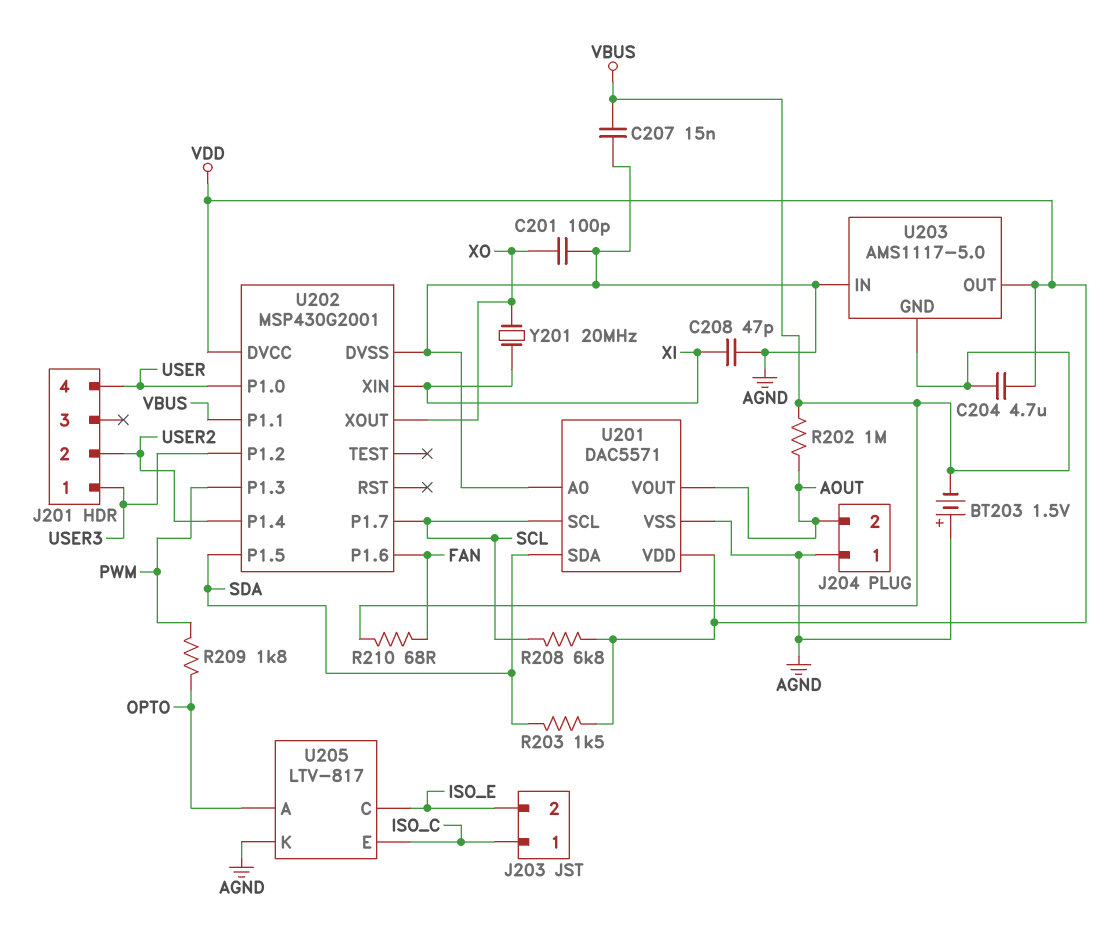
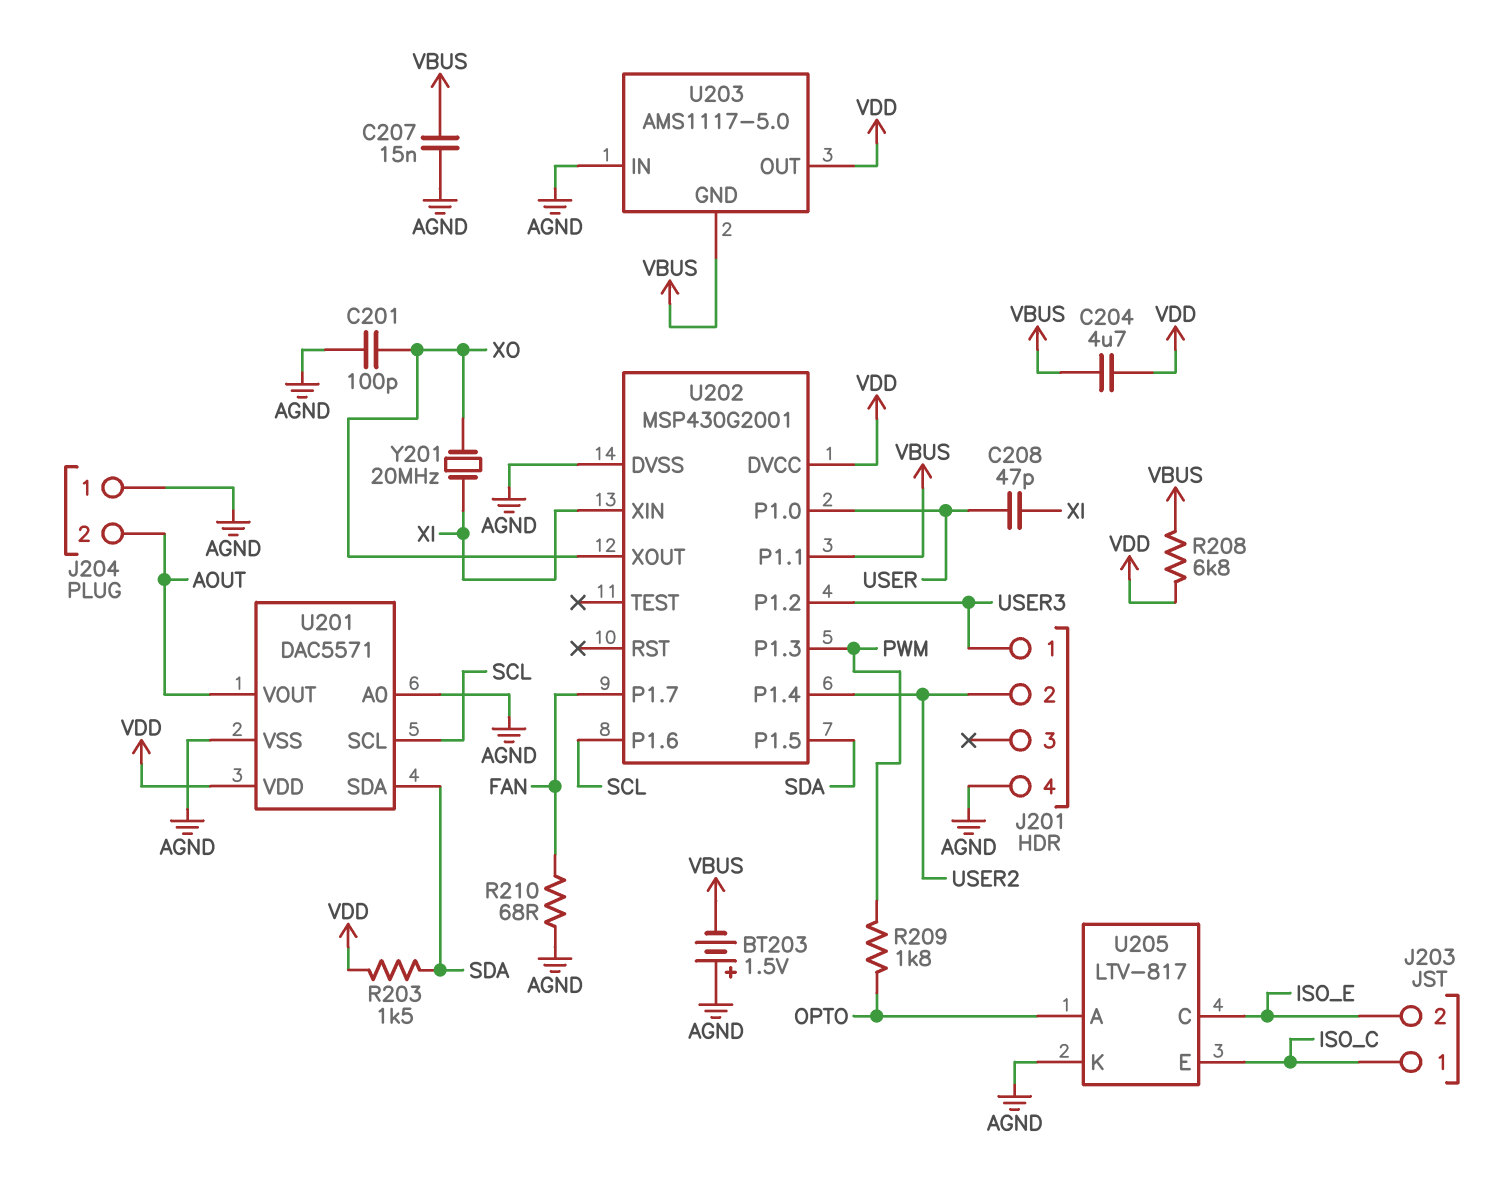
C208: 47pF (AGND, XI) -> 47pF (USER, XI)
J201 pin 4: USER -> AGND
R202: 1M (AOUT, VBUS) -> none
R208: 6.8k (SCL, VDD) -> 6.8k (VBUS, VDD)
R210: 68 (FAN, VBUS) -> 68 (AGND, FAN)
U202 pin P1.6: FAN -> SCL
U202 pin P1.7: SCL -> FAN

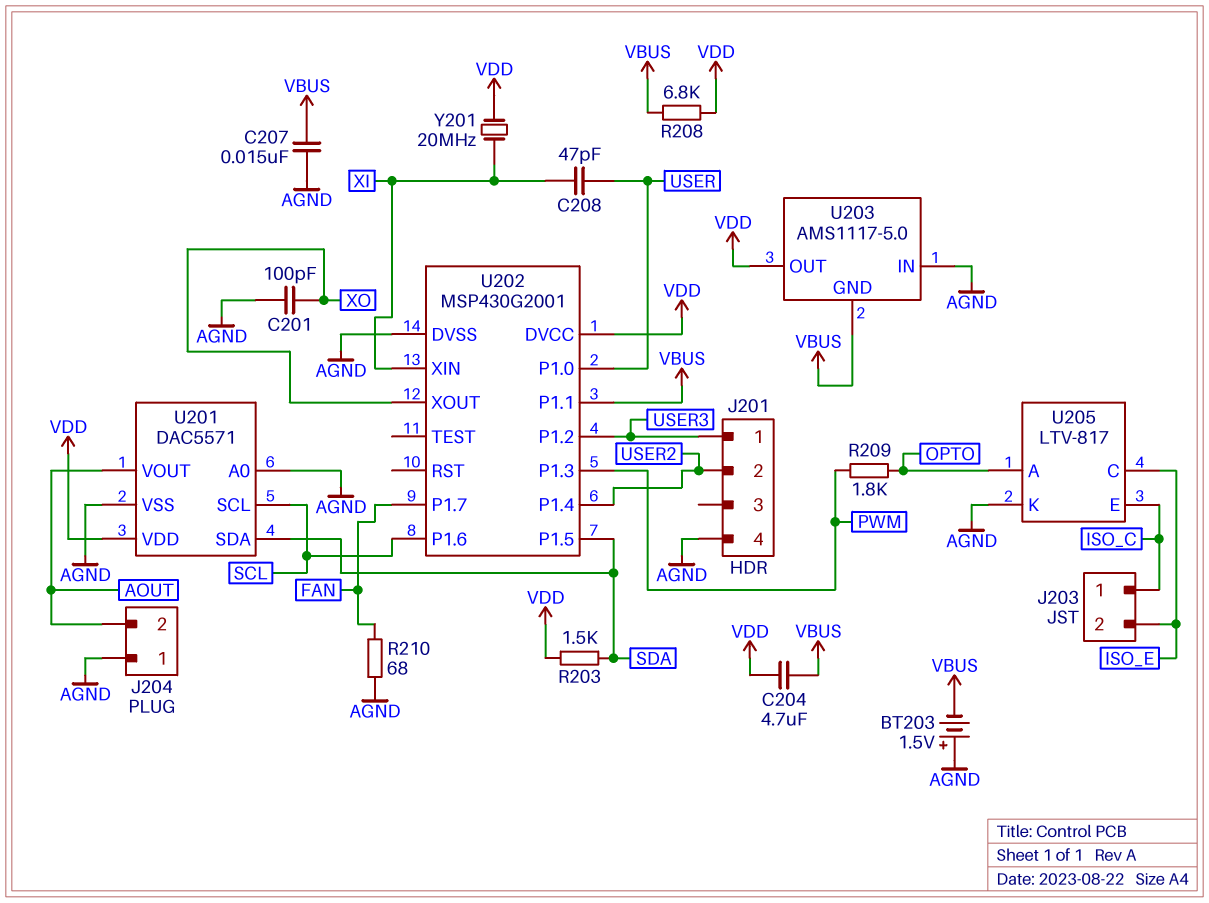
Y201: 20MHz (XI, XO) -> 20MHz (VDD, XI)

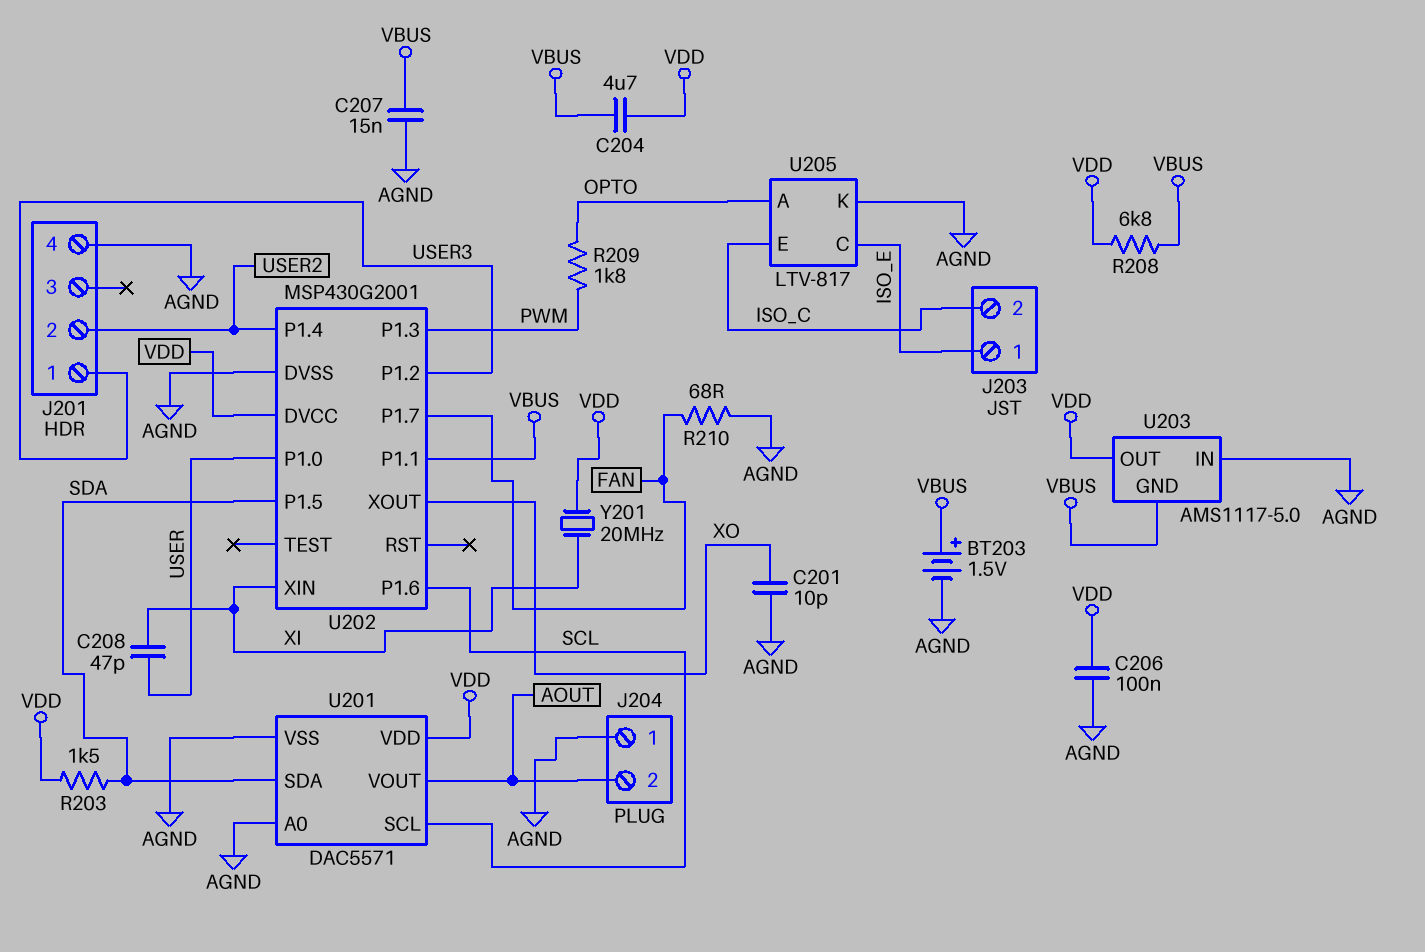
BT203: 1.5V (plus AGND, minus VBUS) -> 1.5V (plus VBUS, minus AGND)
C201: 100pF (AGND, XO) -> 10pF (AGND, XO)
C206: none -> 100nF (AGND, VDD)
J203 pin 1: ISO_C -> ISO_E
J203 pin 2: ISO_E -> ISO_C

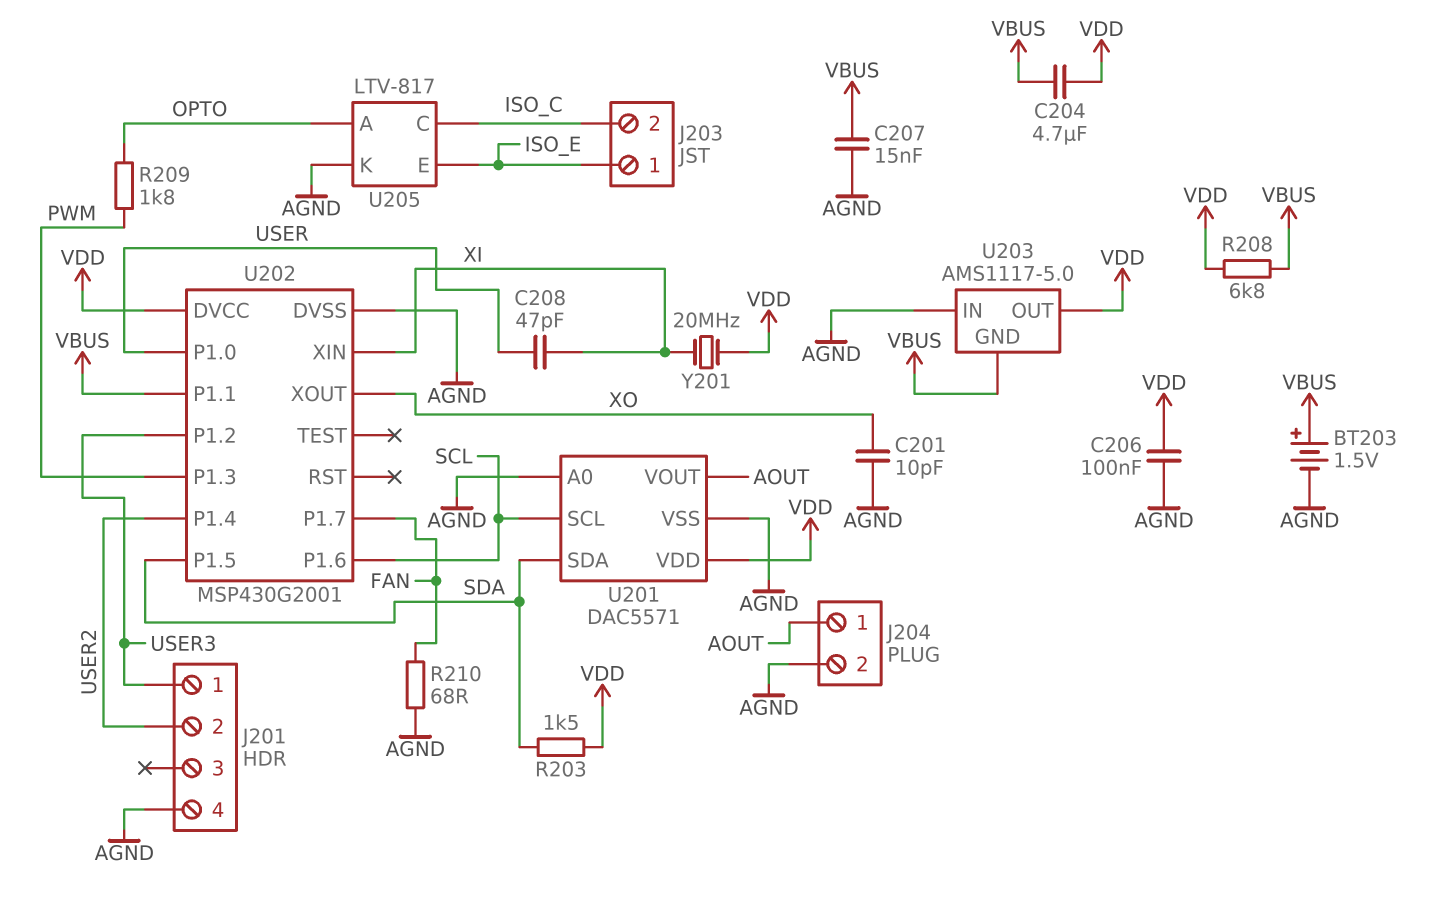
J204 pin 1: AGND -> AOUT
J204 pin 2: AOUT -> AGND
U205 pin C: ISO_E -> ISO_C
U205 pin E: ISO_C -> ISO_E

